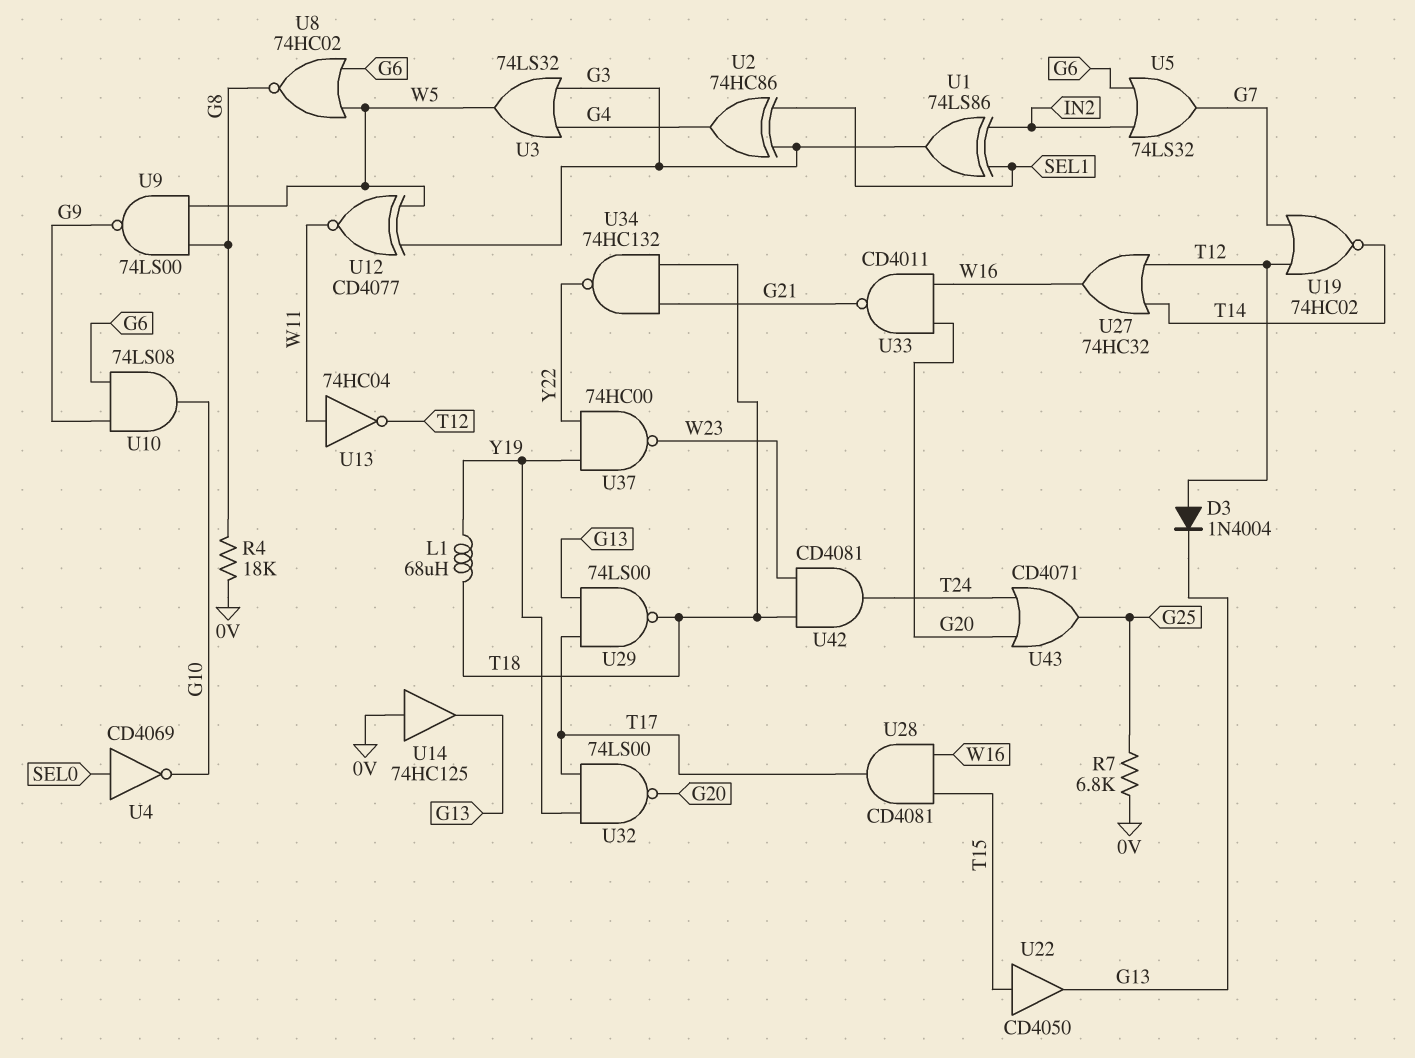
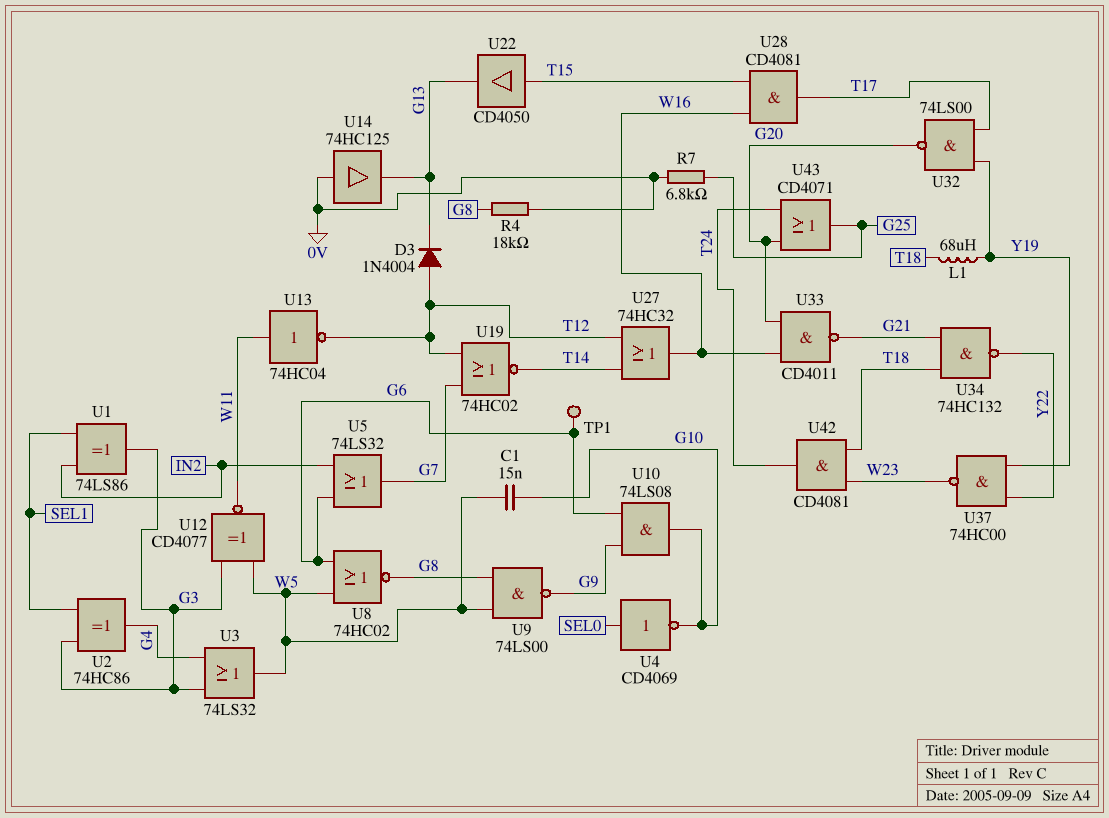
C1: none -> 15nF (G10, W5)
TP1: none -> test point (G6)
U29: NAND 74LS00 (in G13, in T17, out T18) -> none

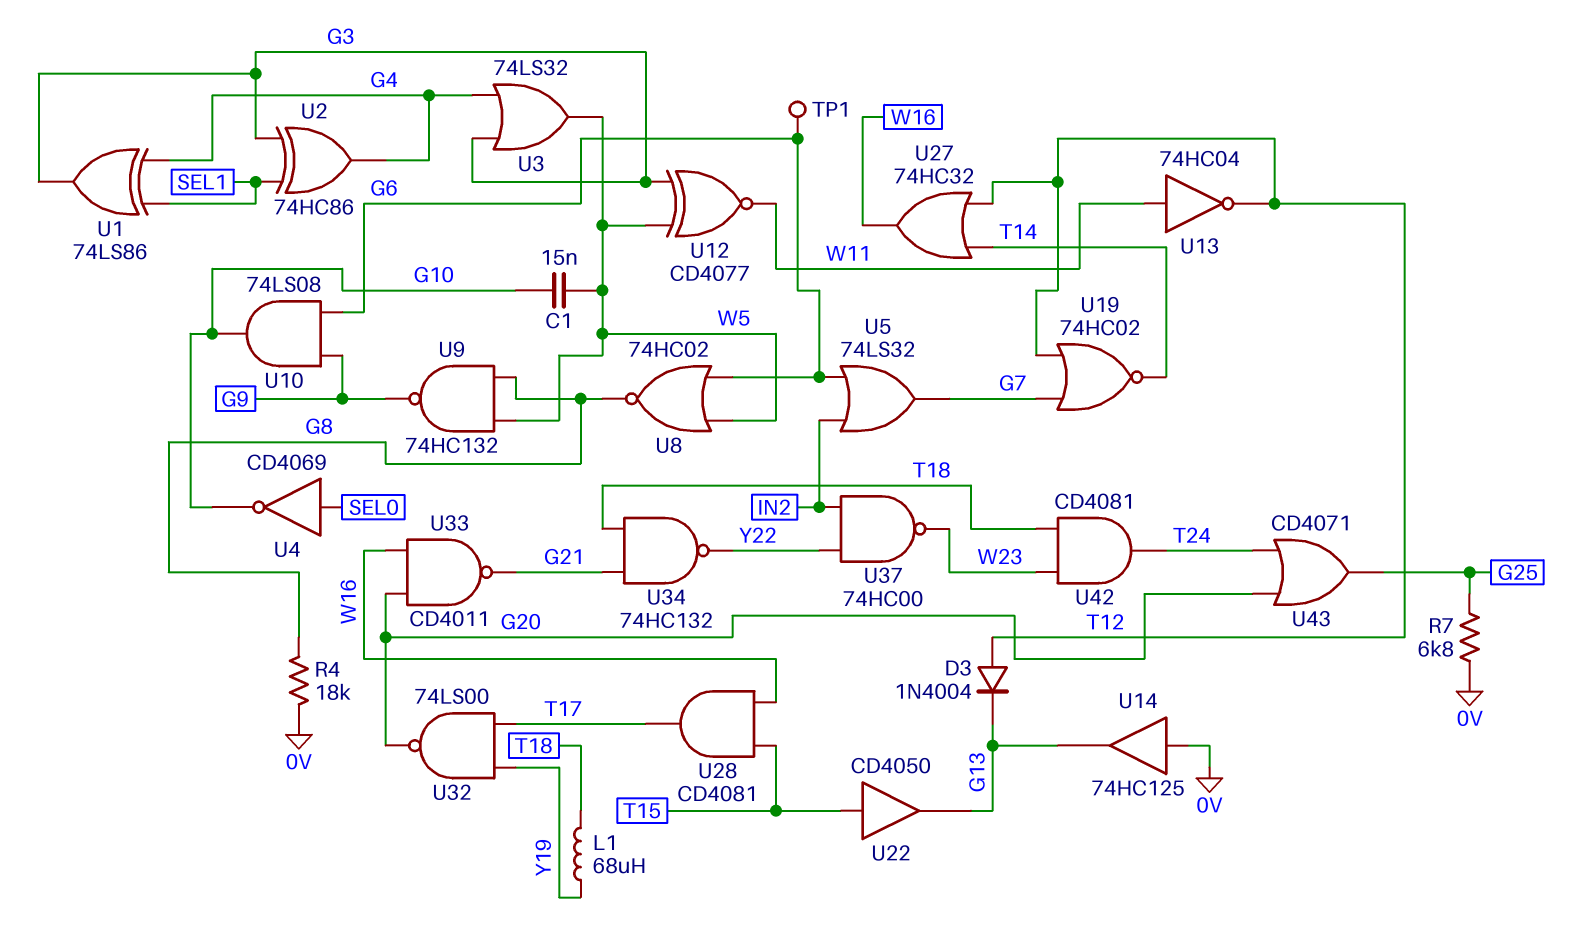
U1: XOR 74LS86 (in IN2, in SEL1, out G3) -> XOR 74LS86 (in G4, in SEL1, out G3)
U9: NAND 74LS00 (in G8, in W5, out G9) -> NAND 74HC132 (in G8, in W5, out G9)
U37: NAND 74HC00 (in Y19, in Y22, out W23) -> NAND 74HC00 (in IN2, in Y22, out W23)

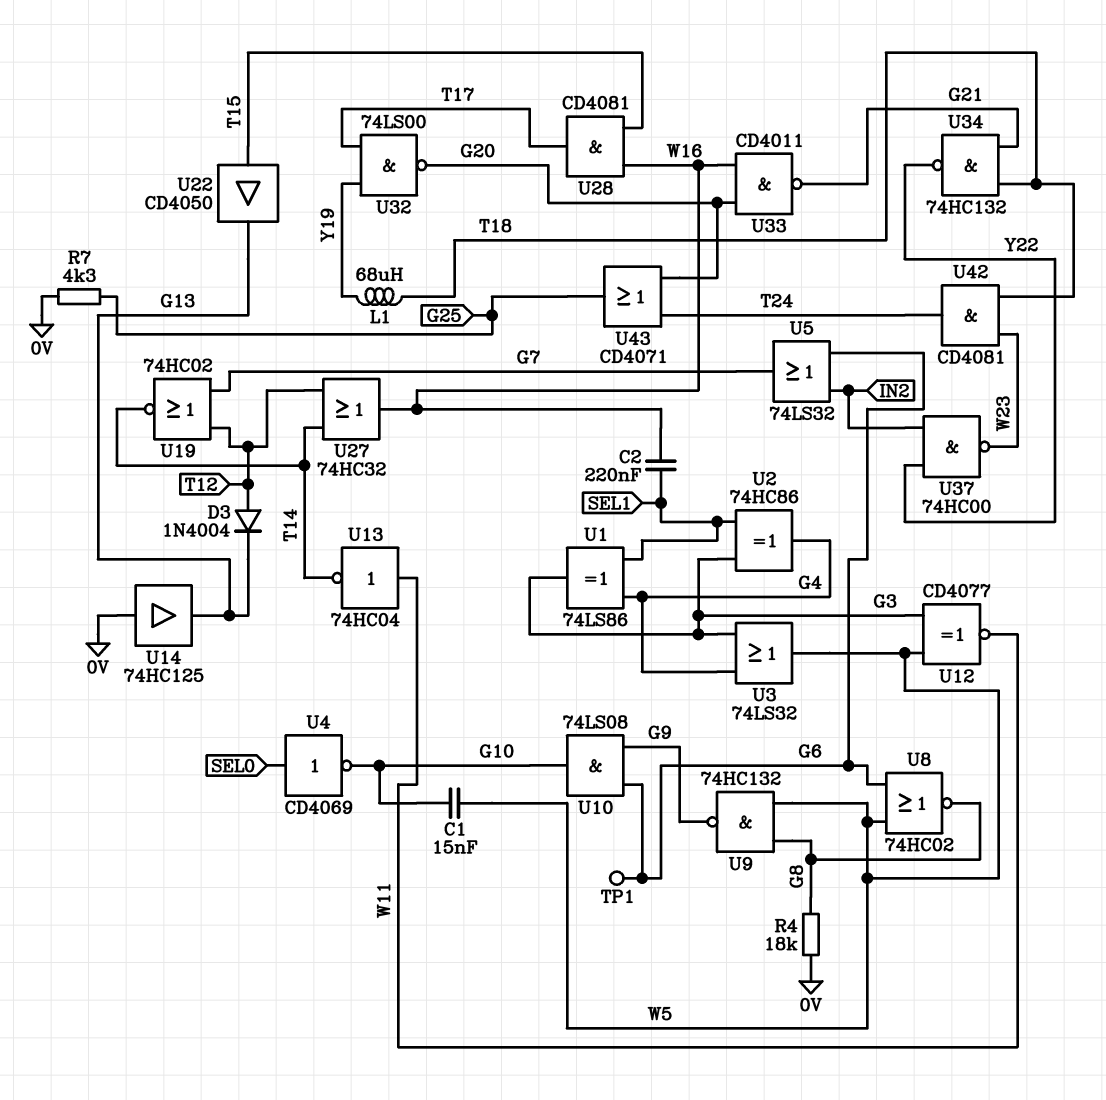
C2: none -> 220nF (SEL1, W16)
R7: 6.8k (0V, G25) -> 4.3k (0V, G25)
U13: NOT 74HC04 (in W11, out T12) -> NOT 74HC04 (in W11, out T14)

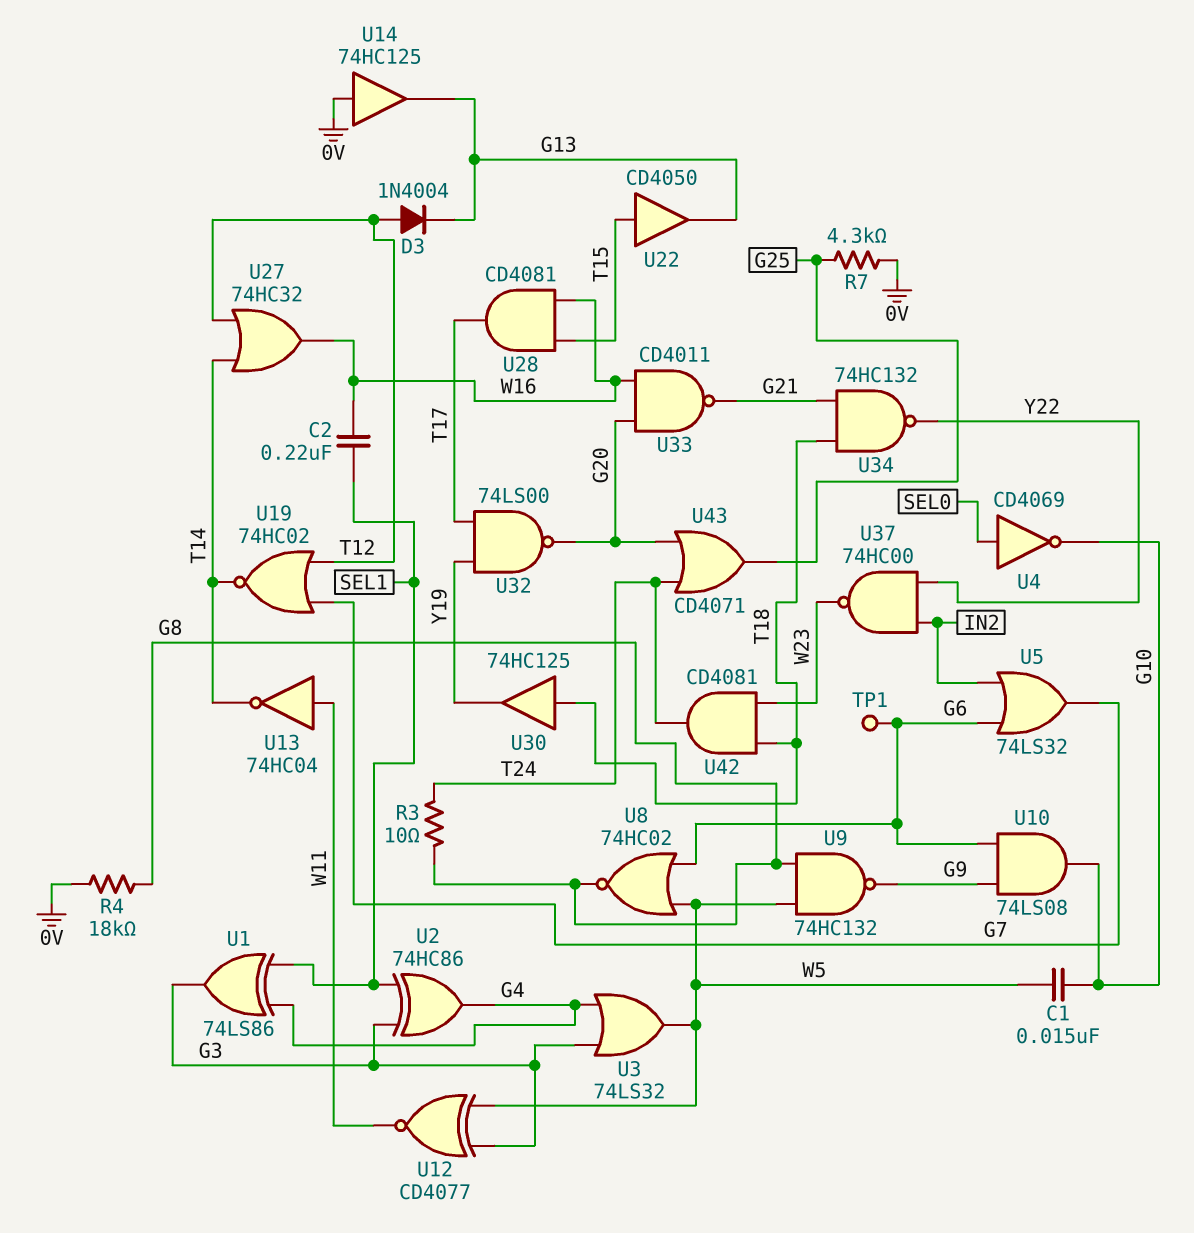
L1: 68uH (T18, Y19) -> none
R3: none -> 10 (G8, T24)
U30: none -> buffer 74HC125 (in T18, out Y19)

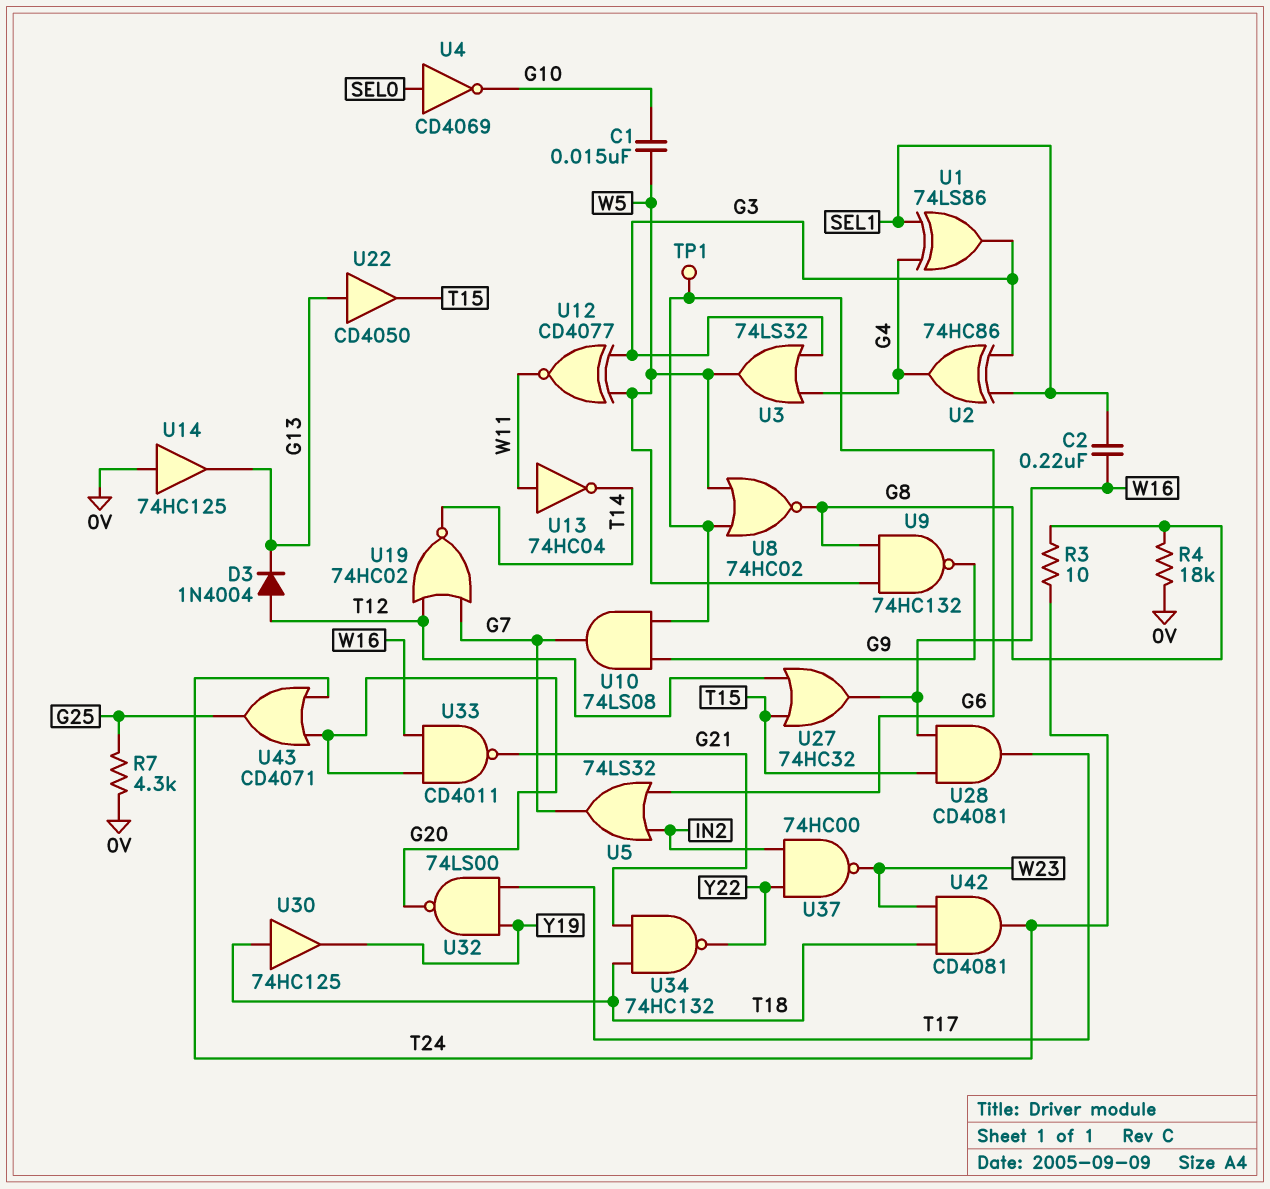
U10: AND 74LS08 (in G6, in G9, out G10) -> AND 74LS08 (in G6, in G9, out G7)
U22: buffer CD4050 (in T15, out G13) -> buffer CD4050 (in G13, out T15)
U27: OR 74HC32 (in T12, in T14, out W16) -> OR 74HC32 (in T12, in T15, out W16)

